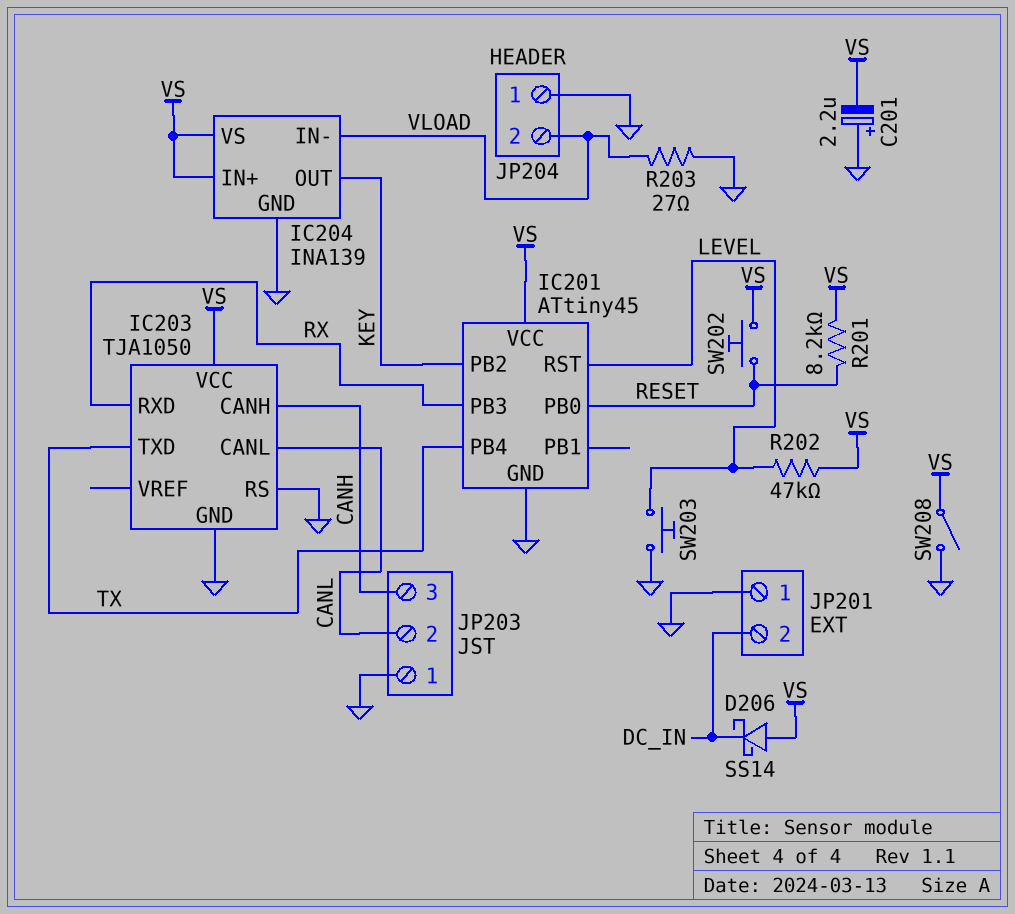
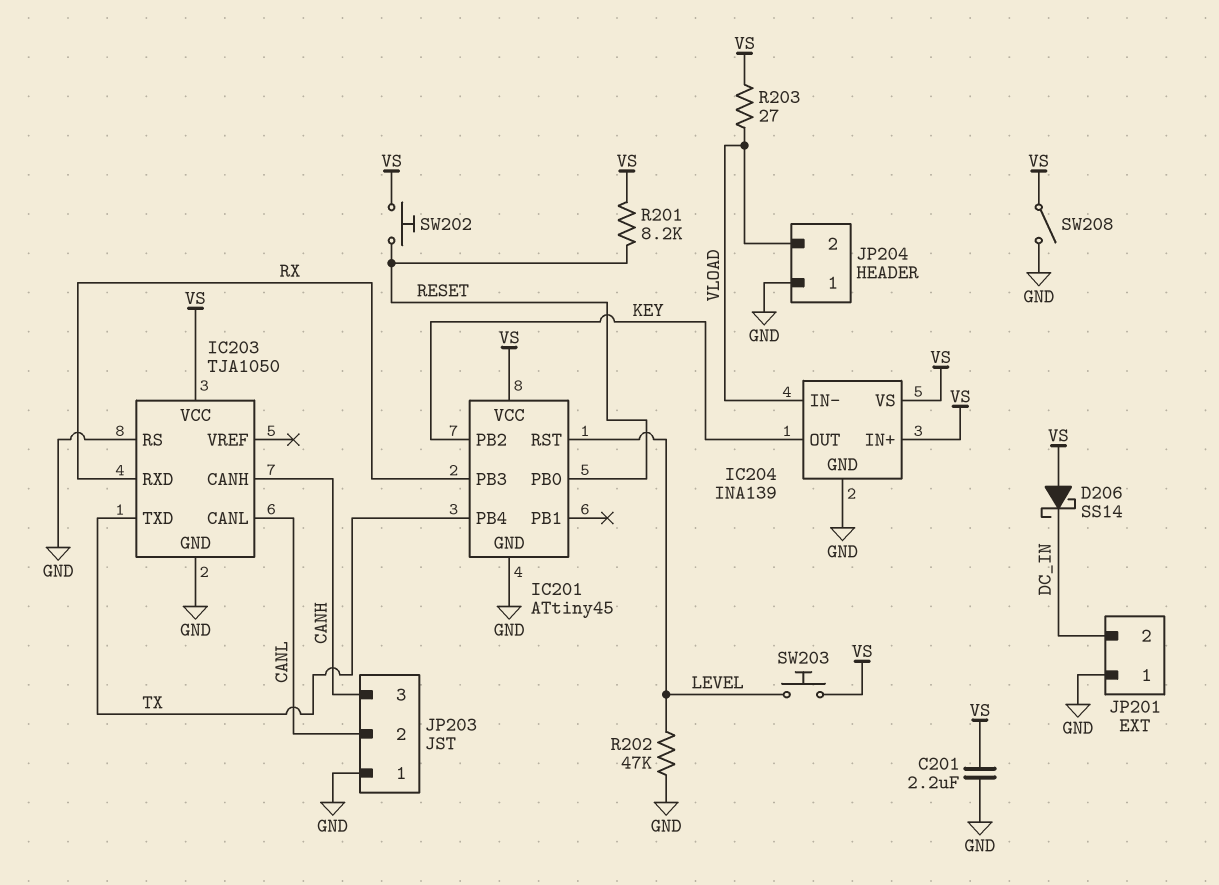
C201: 2.2uF (plus GND, minus VS) -> 2.2uF (GND, VS)
R202: 47k (LEVEL, VS) -> 47k (GND, LEVEL)
R203: 27 (GND, VLOAD) -> 27 (VLOAD, VS)
SW203: button (GND, LEVEL) -> button (LEVEL, VS)

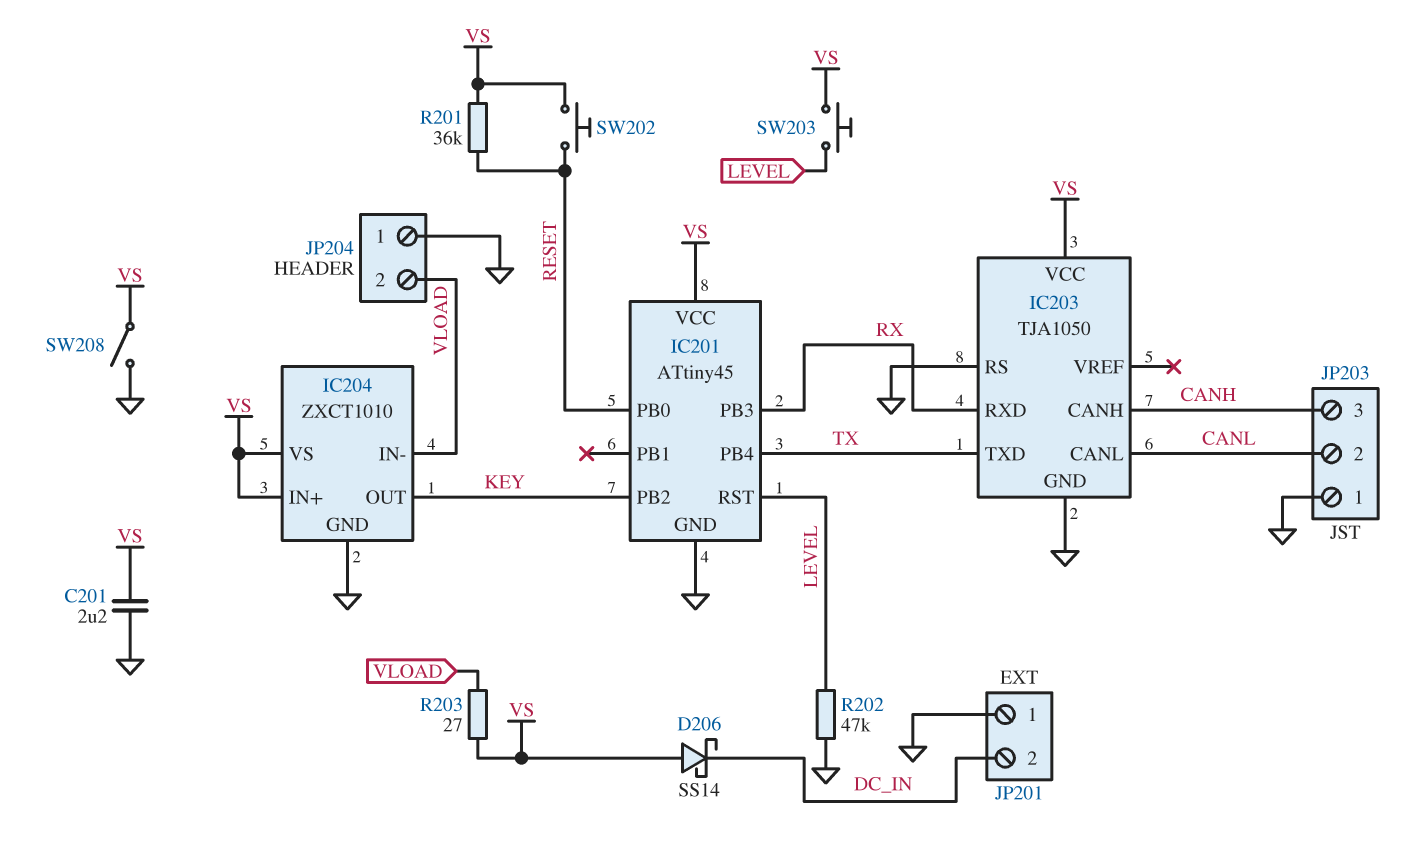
IC204: INA139 -> ZXCT1010
R201: 8.2k (RESET, VS) -> 36k (RESET, VS)

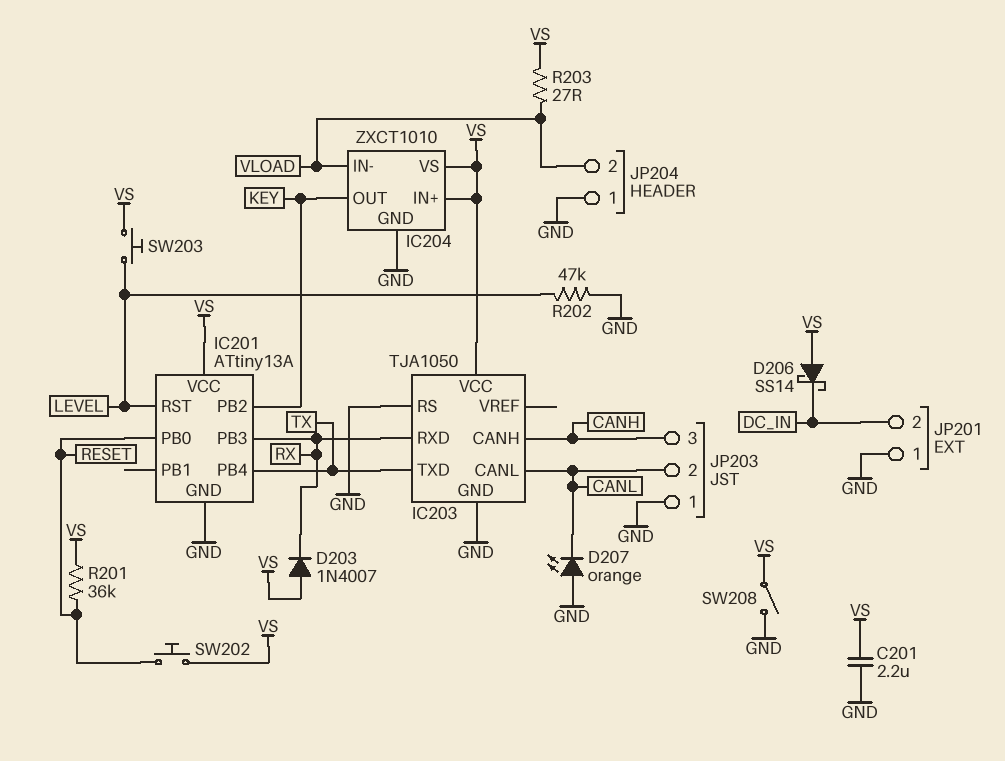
D203: none -> diode 1N4007 (A VS, K RX)
D207: none -> LED orange (A GND, K CANL)
IC201: ATtiny45 -> ATtiny13A

